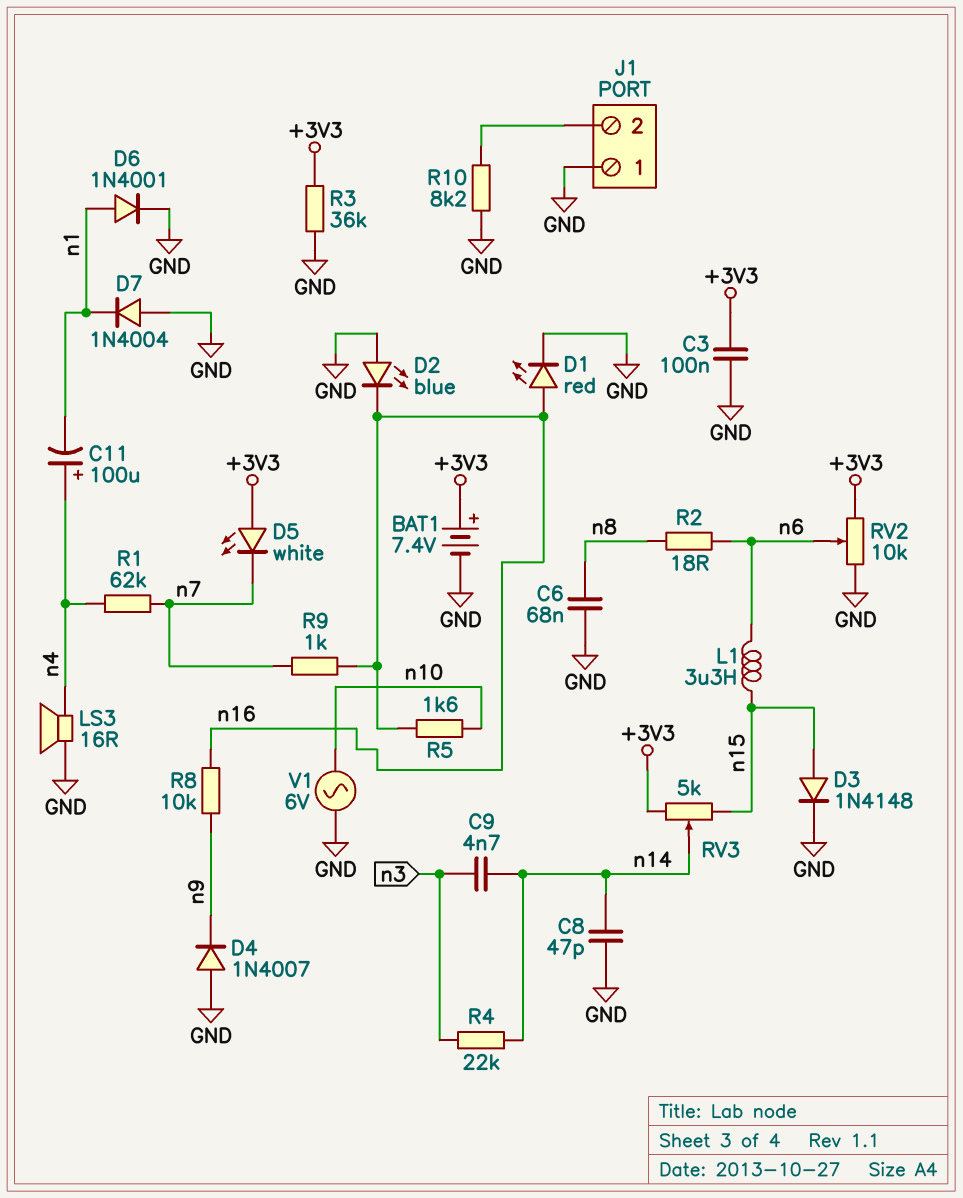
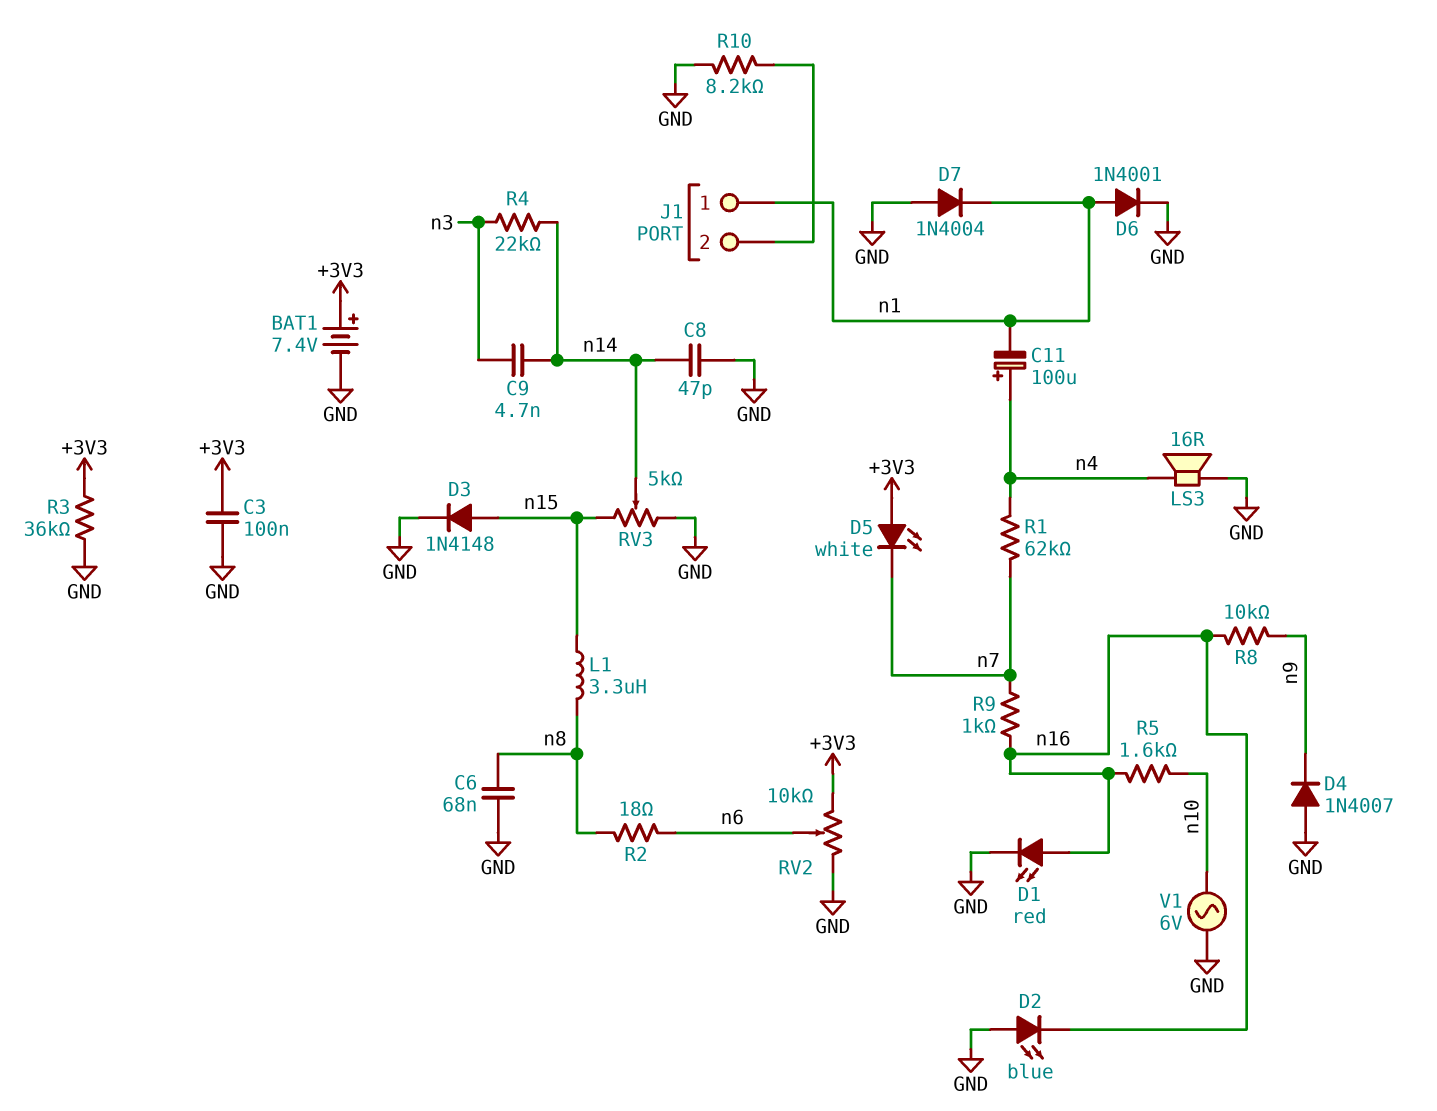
J1 pin 1: GND -> n1
L1: 3.3uH (n6, n15) -> 3.3uH (n8, n15)
RV3: 5k (+3V3, n15, wiper n14) -> 5k (GND, n15, wiper n14)

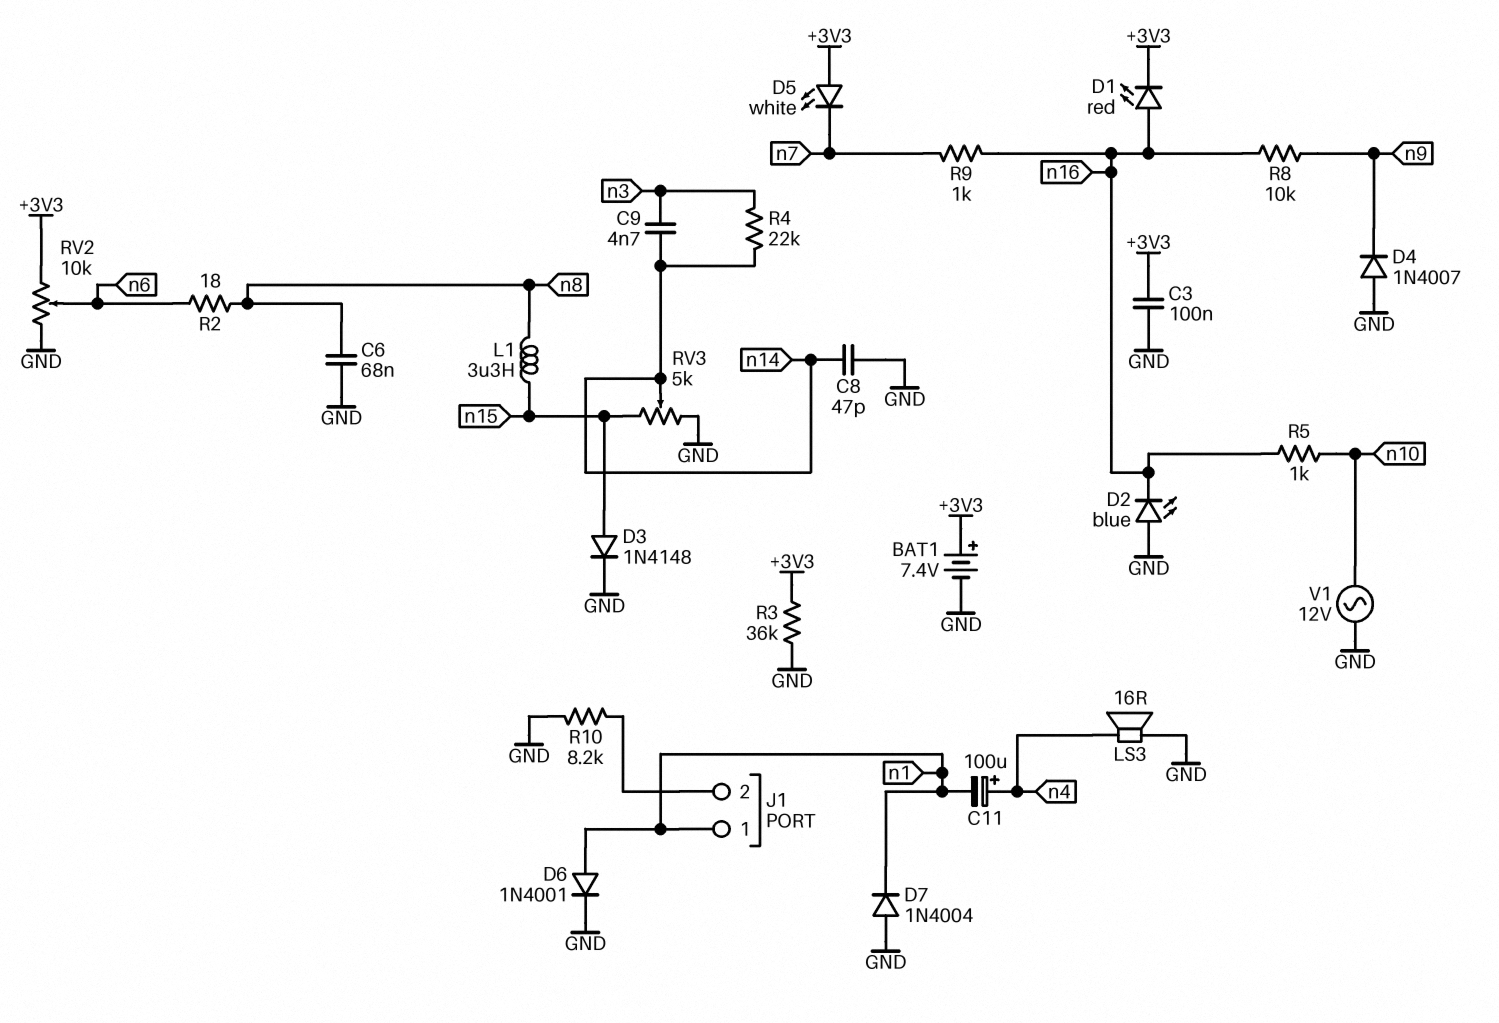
D1: LED red (A n16, K GND) -> LED red (A n16, K +3V3)
R1: 62k (n4, n7) -> none
R5: 1.6k (n10, n16) -> 1k (n10, n16)
V1: AC 6V (GND, n10) -> AC 12V (GND, n10)

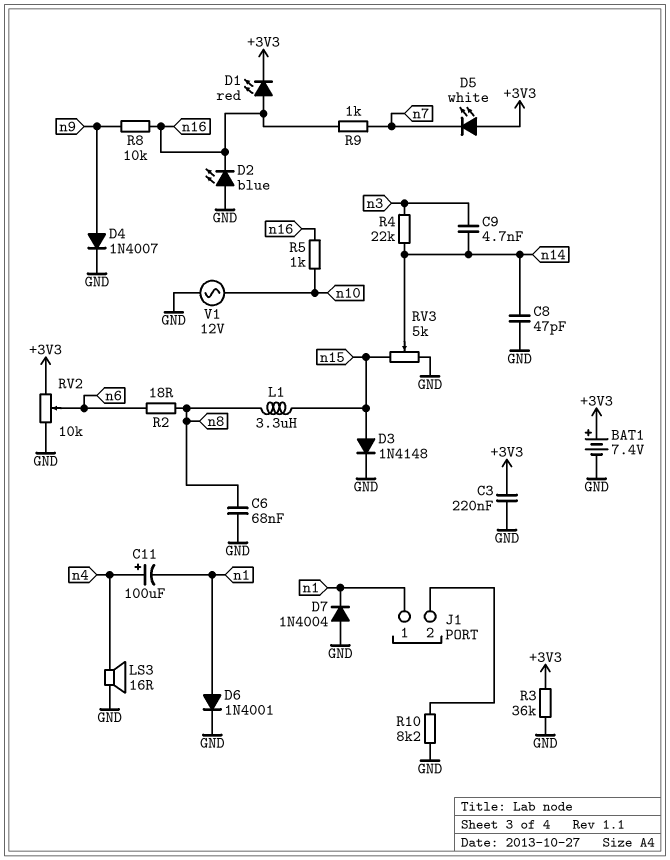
C3: 100nF (+3V3, GND) -> 220nF (+3V3, GND)
D4: diode 1N4007 (A GND, K n9) -> diode 1N4007 (A n9, K GND)

